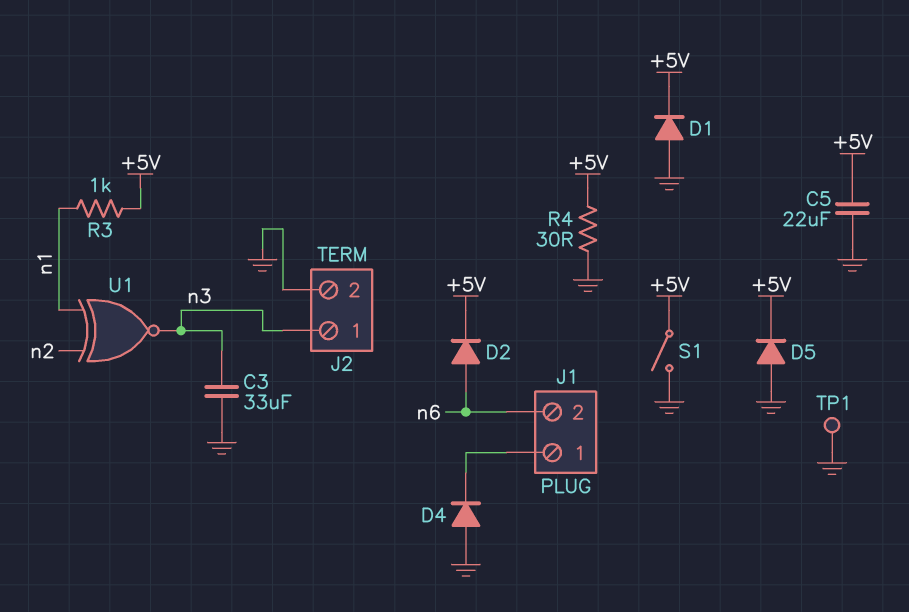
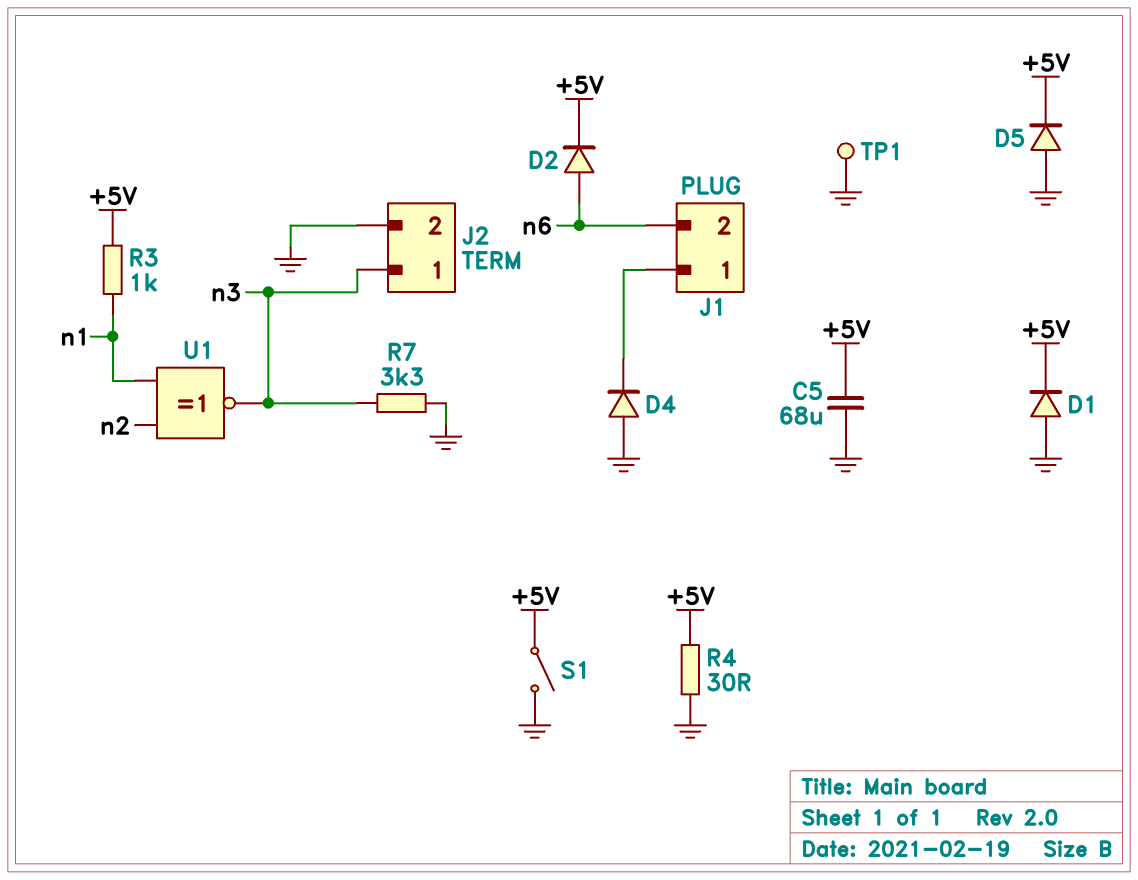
C3: 33uF (GND, n3) -> none
C5: 22uF (+5V, GND) -> 68uF (+5V, GND)
R7: none -> 3.3k (GND, n3)

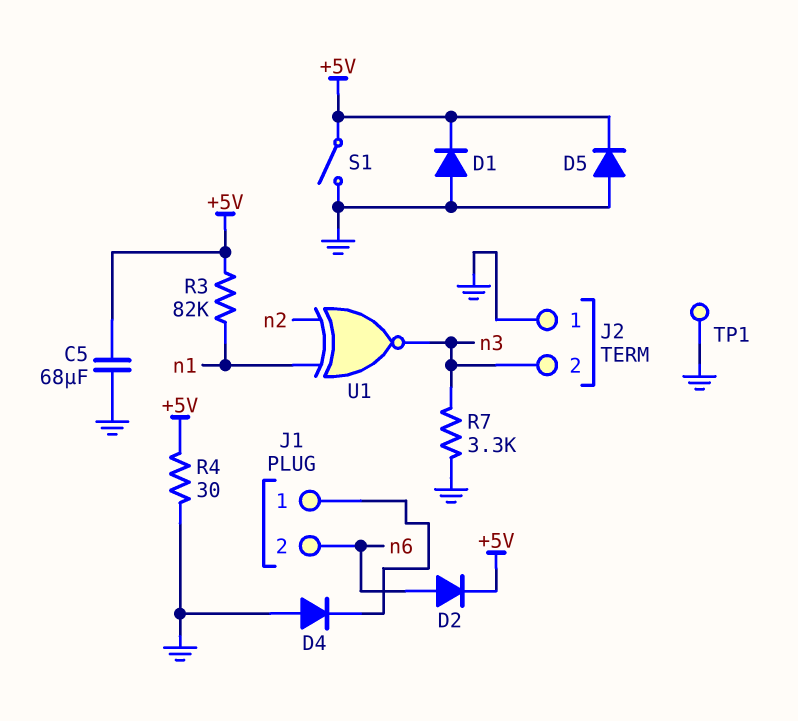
J2 pin 1: n3 -> GND
J2 pin 2: GND -> n3
R3: 1k (+5V, n1) -> 82k (+5V, n1)

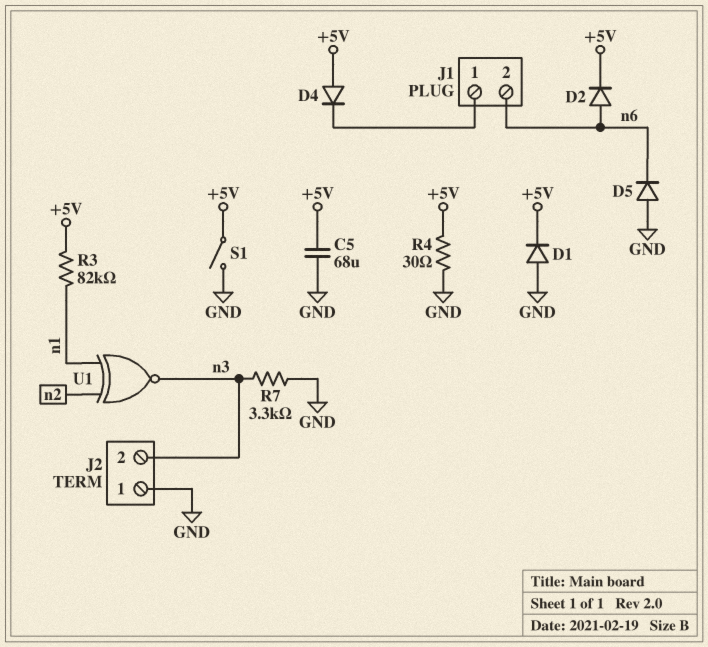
D4: diode (A GND, K J1/1) -> diode (A +5V, K J1/1)
D5: diode (A GND, K +5V) -> diode (A GND, K n6)
TP1: test point (GND) -> none

